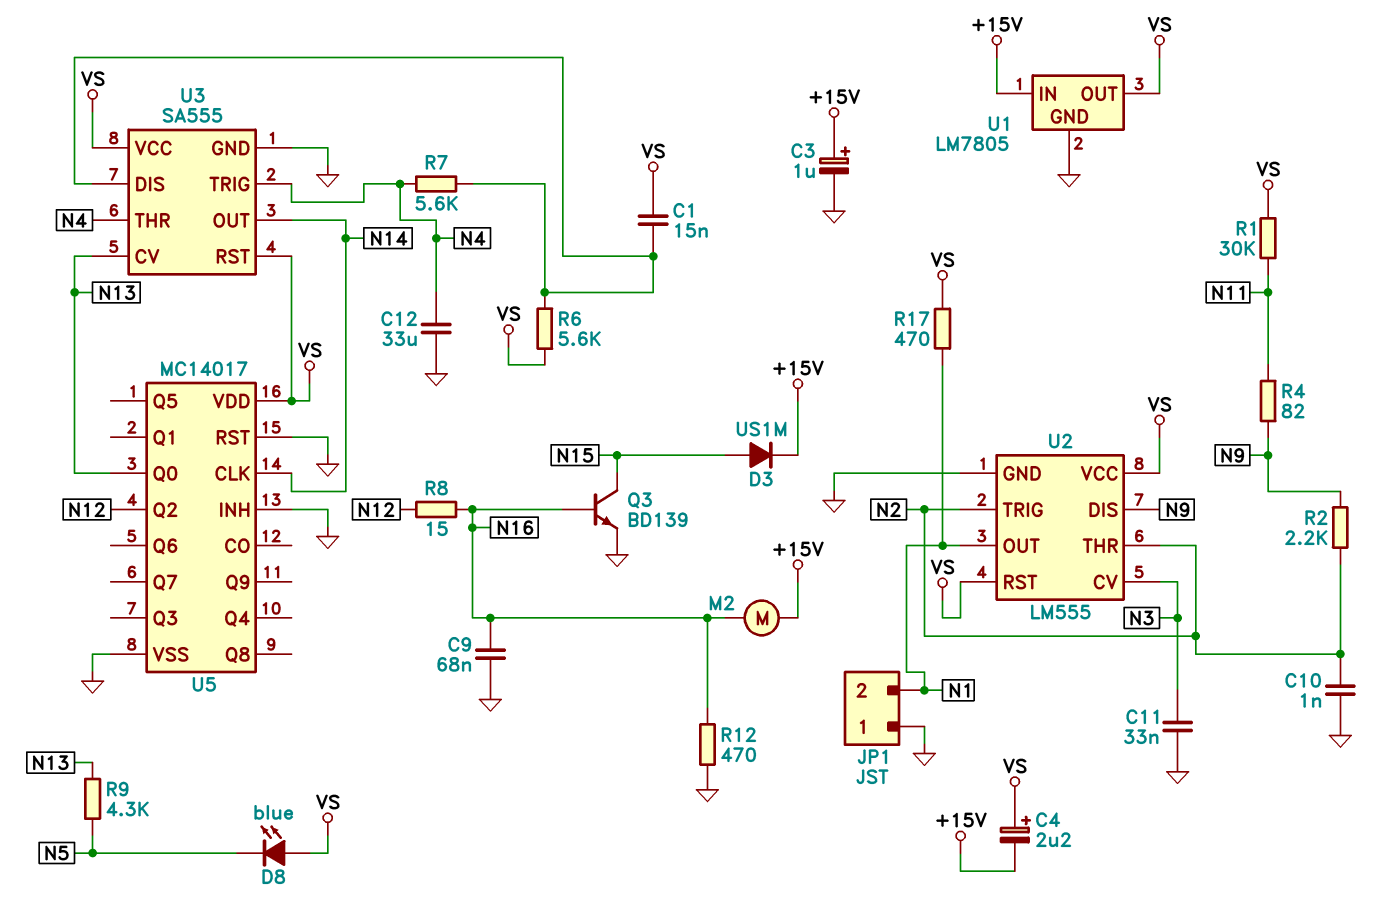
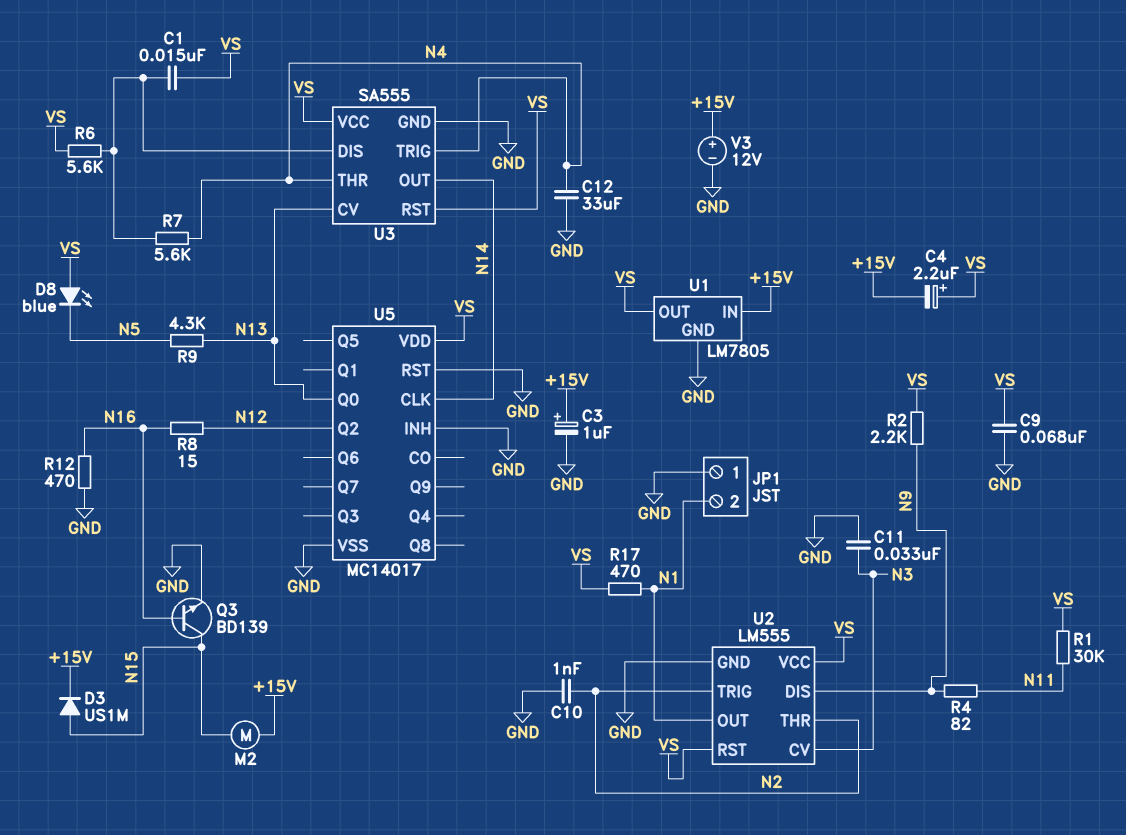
C9: 68nF (GND, N16) -> 68nF (GND, VS)
M2: motor (+15V, N16) -> motor (+15V, N15)
R2: 2.2k (N2, N9) -> 2.2k (N9, VS)
V3: none -> 12V (plus +15V, minus GND)

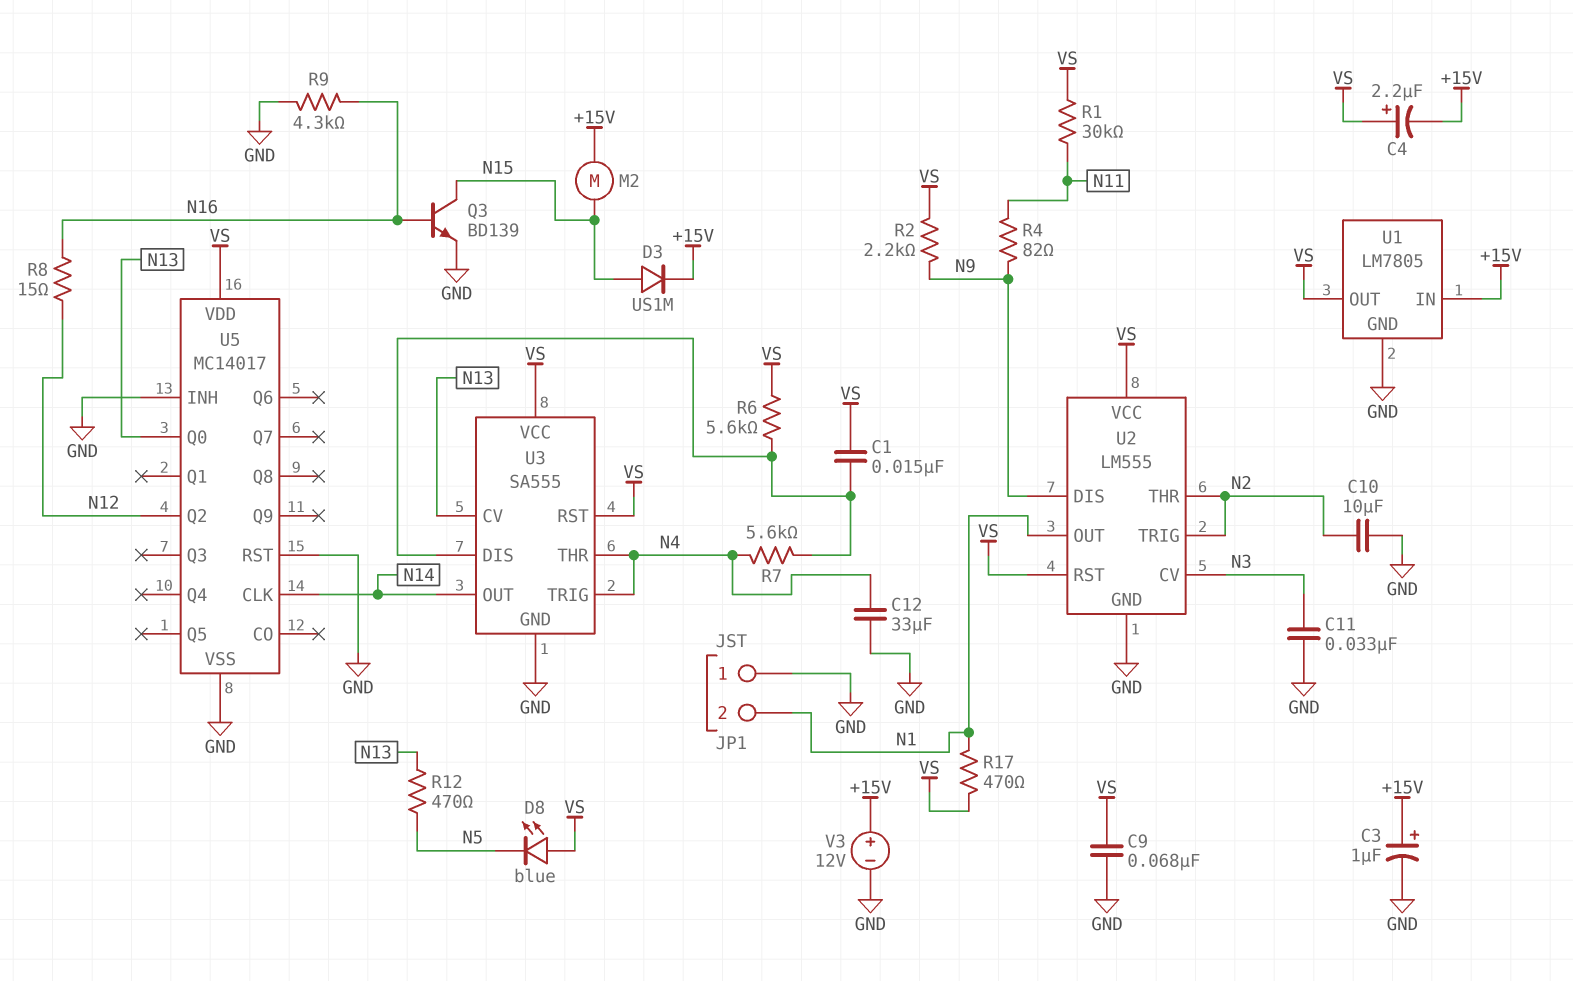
C10: 1nF (GND, N2) -> 10uF (GND, N2)
R9: 4.3k (N5, N13) -> 4.3k (GND, N16)
R12: 470 (GND, N16) -> 470 (N5, N13)

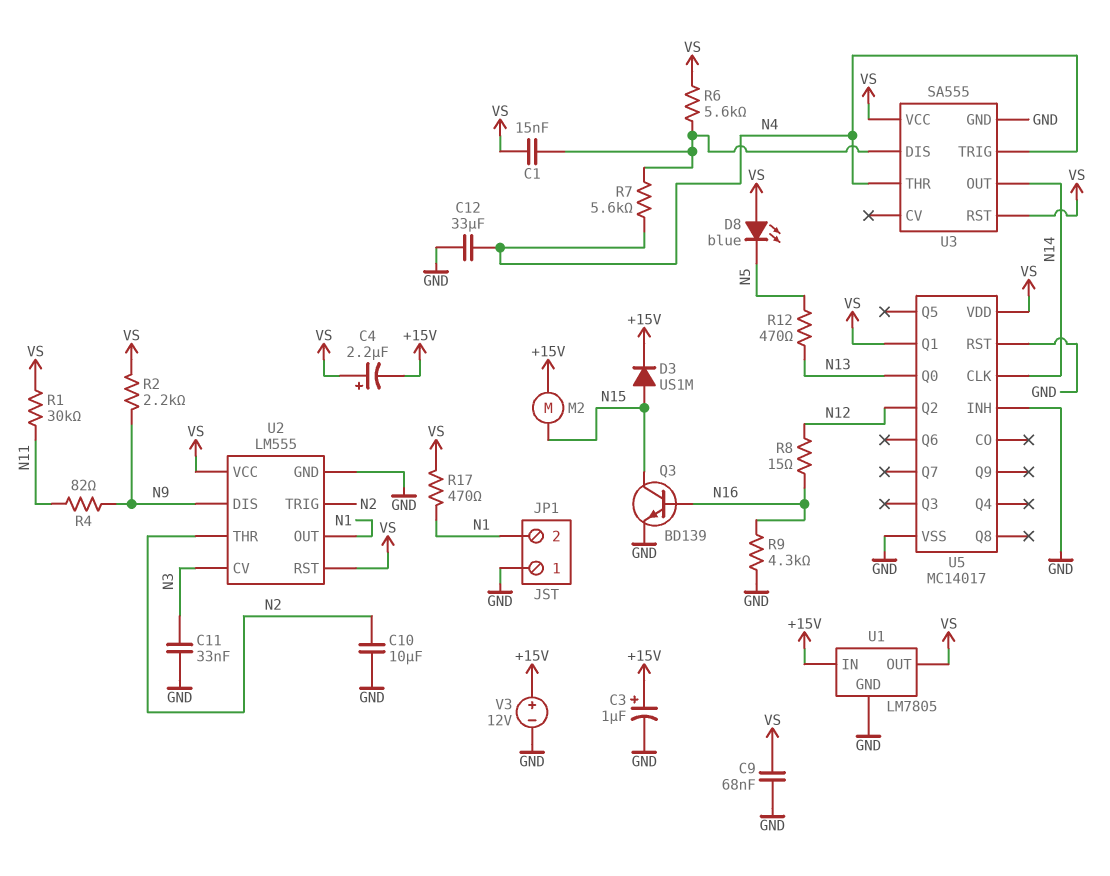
U3 pin CV: N13 -> none
U5 pin Q1: none -> VS

